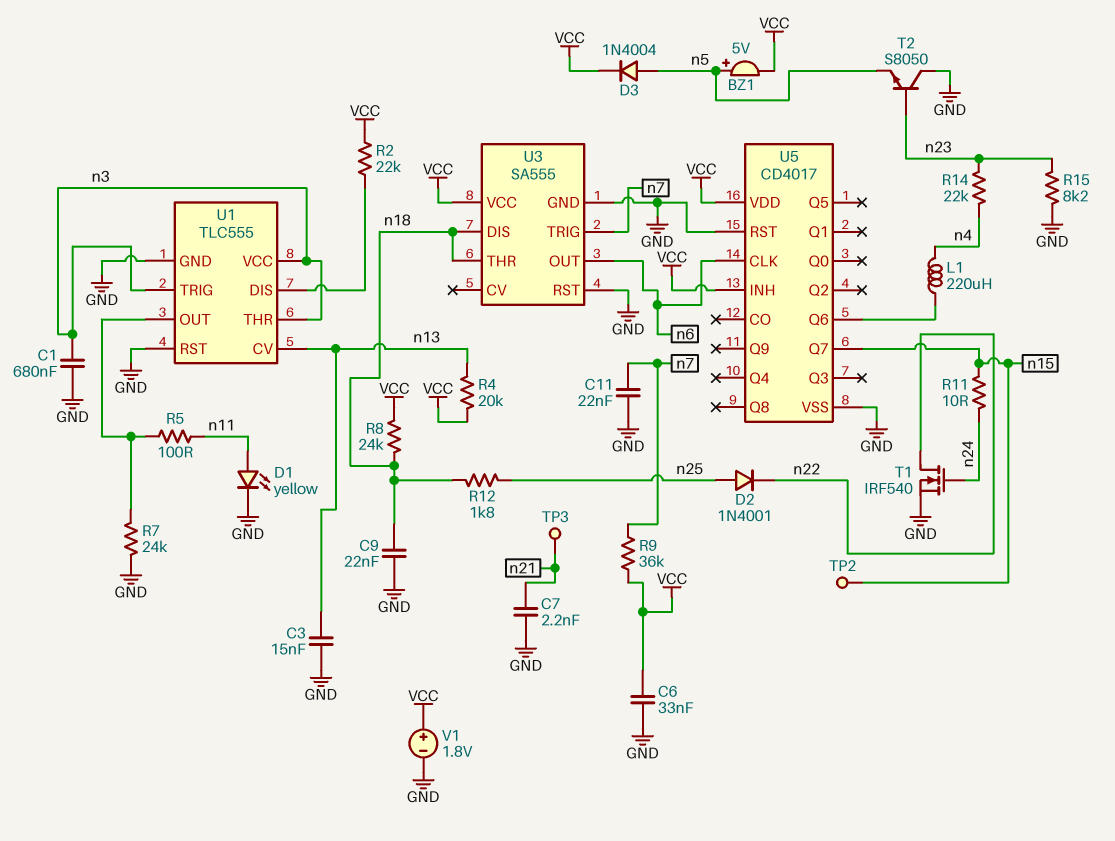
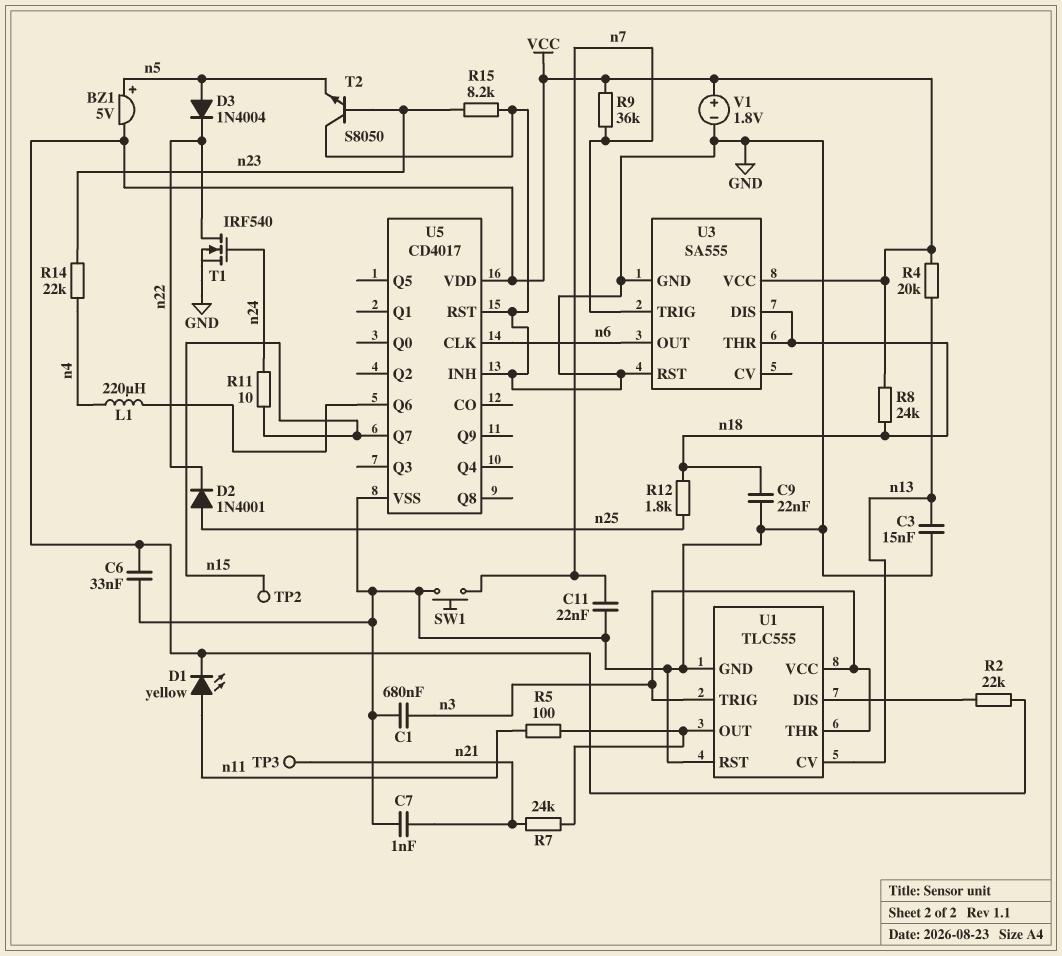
C7: 2.2nF (GND, n21) -> 1nF (GND, n21)
D1: LED yellow (A n11, K GND) -> LED yellow (A n11, K VCC)
D3: diode 1N4004 (A n5, K VCC) -> diode 1N4004 (A n5, K n22)
R7: 24k (GND, U1/OUT) -> 24k (U1/OUT, n21)
SW1: none -> button (GND, n7)
U5 pin INH: VCC -> GND

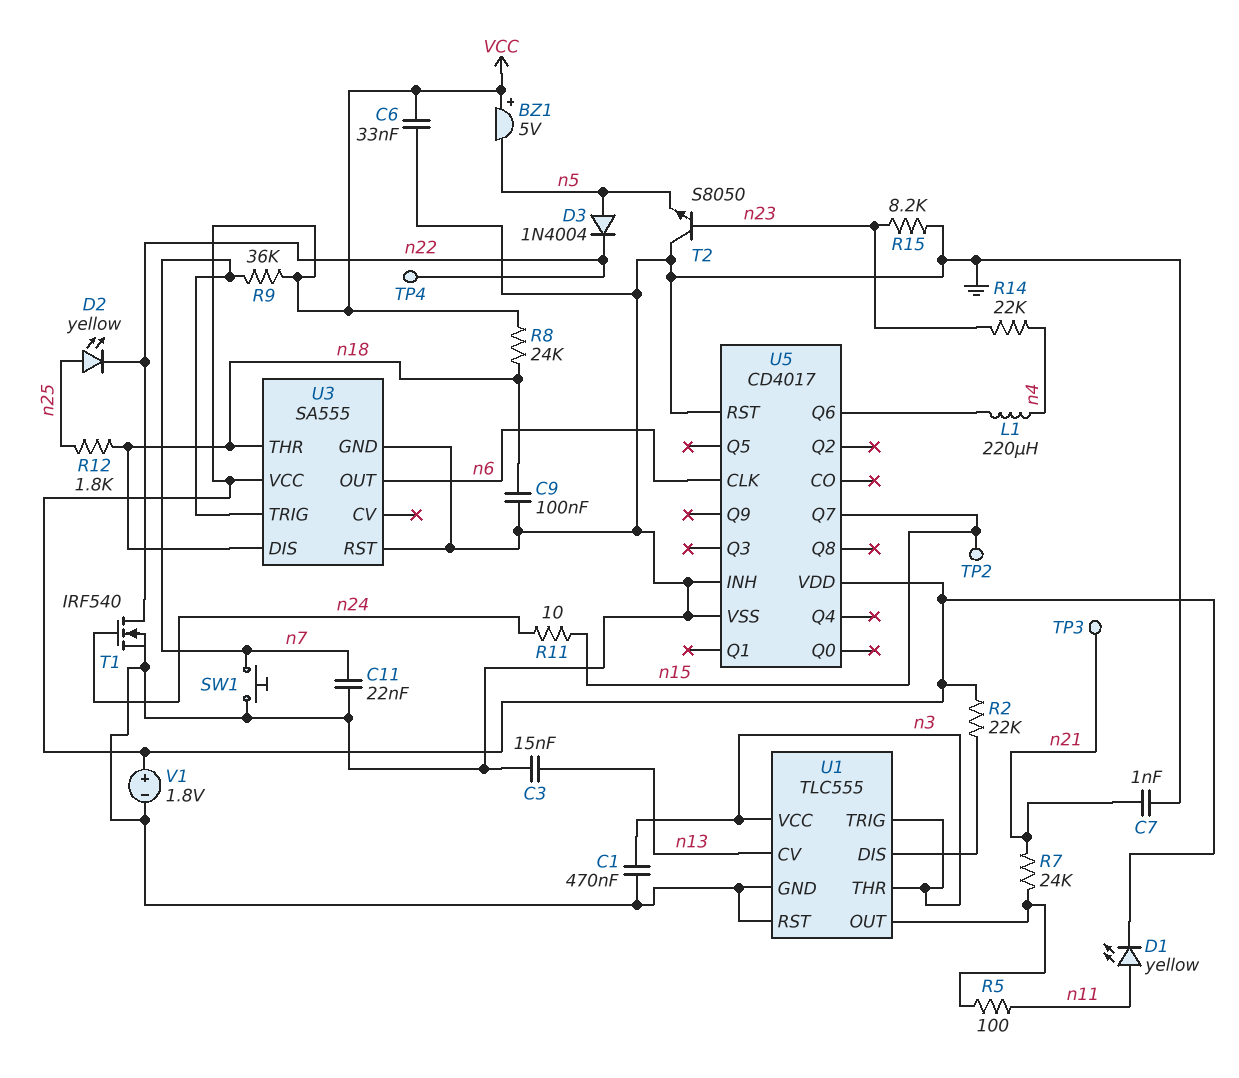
BZ1: buzzer 5V (plus n5, minus VCC) -> buzzer 5V (plus VCC, minus n5)
C1: 680nF (GND, n3) -> 470nF (GND, n3)
C9: 22nF (GND, n18) -> 100nF (GND, n18)
D2: diode 1N4001 (A n25, K n22) -> LED yellow (A n25, K n22)
R4: 20k (VCC, n13) -> none
TP4: none -> test point (n22)

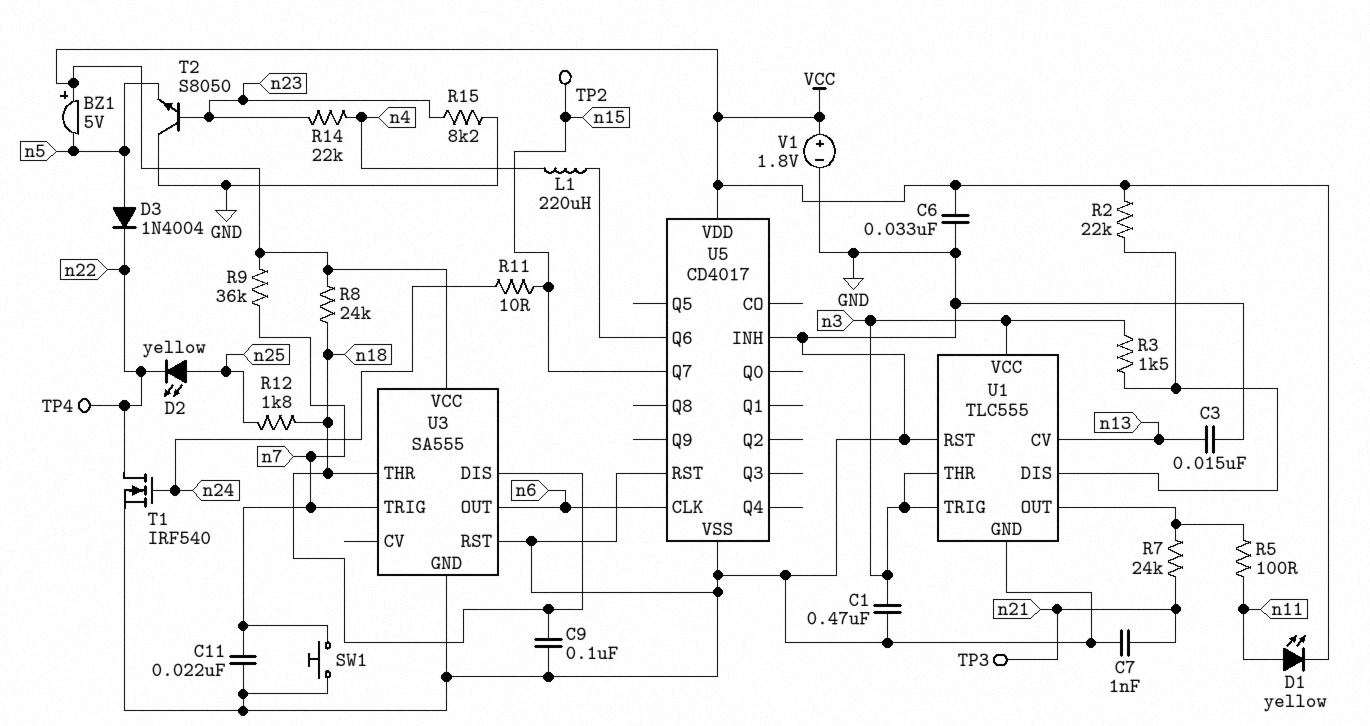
R3: none -> 1.5k (U1/DIS, n3)

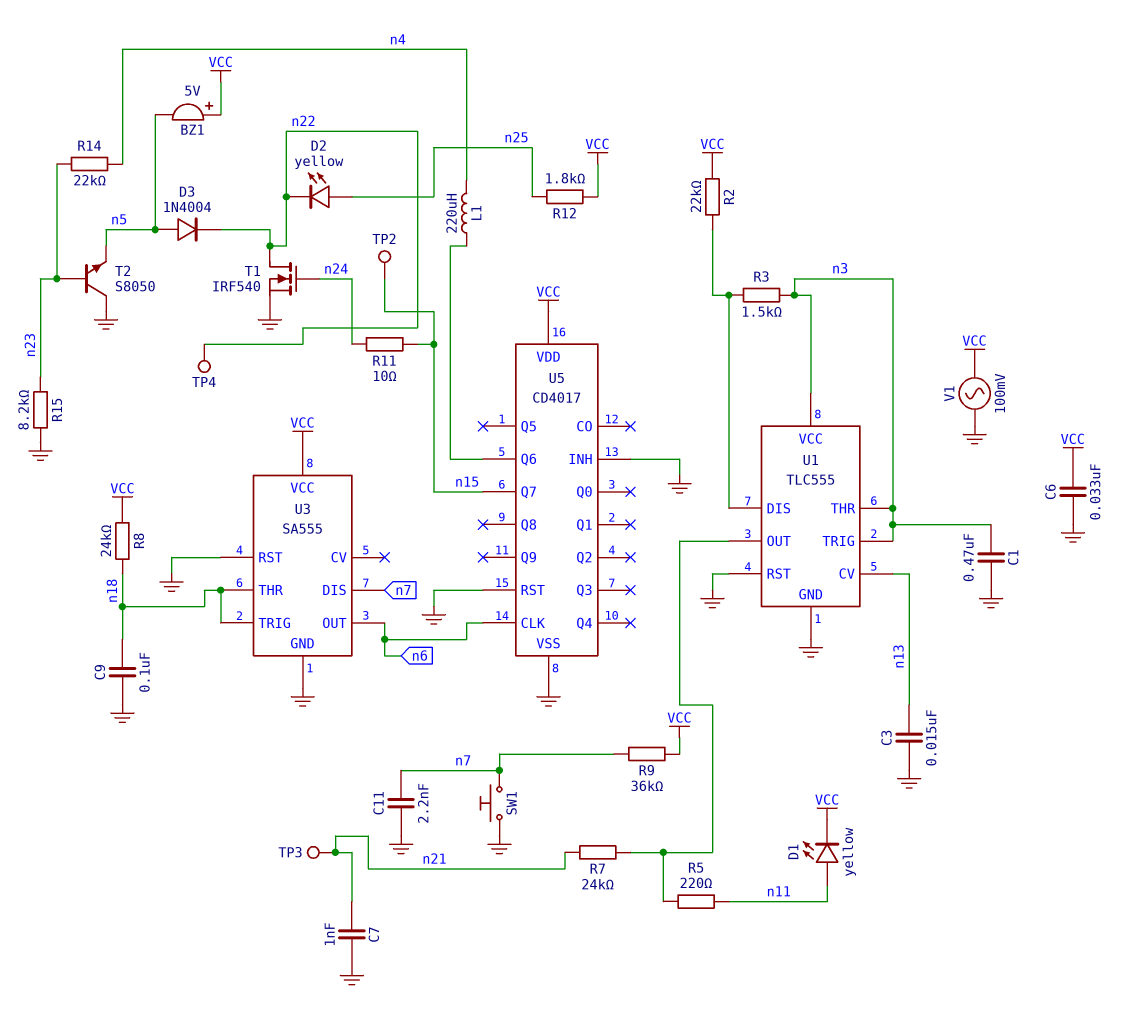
C11: 22nF (GND, n7) -> 2.2nF (GND, n7)
R5: 100 (U1/OUT, n11) -> 220 (U1/OUT, n11)
R12: 1.8k (n18, n25) -> 1.8k (VCC, n25)
U3 pin DIS: n18 -> n7
U3 pin TRIG: n7 -> n18
V1: 1.8V (plus VCC, minus GND) -> AC 100mV (GND, VCC)

